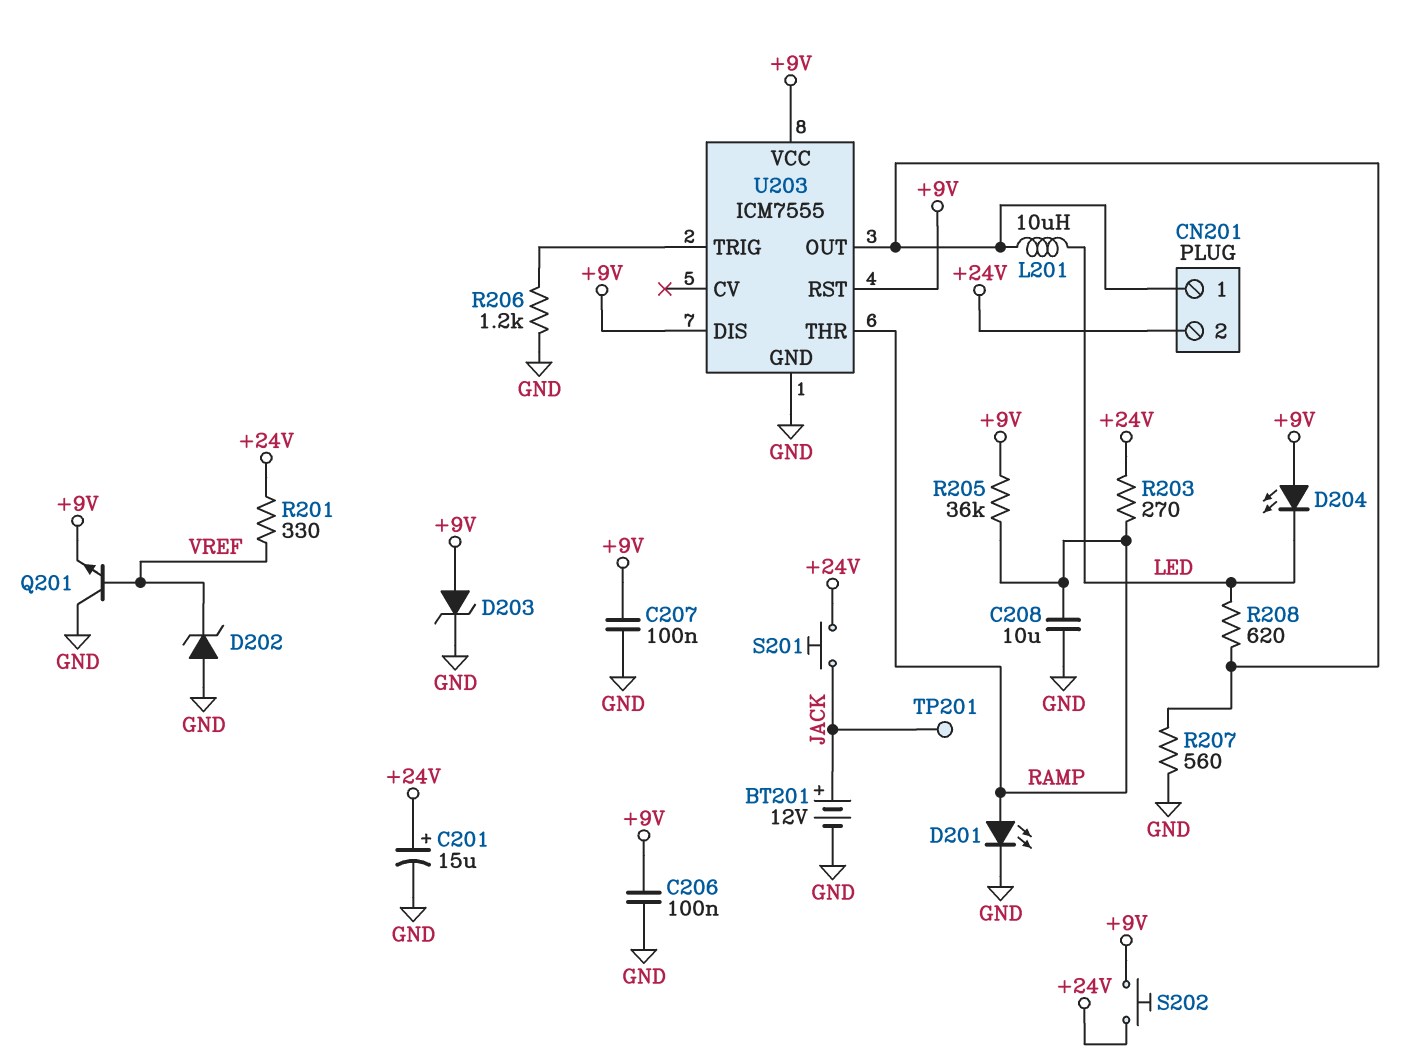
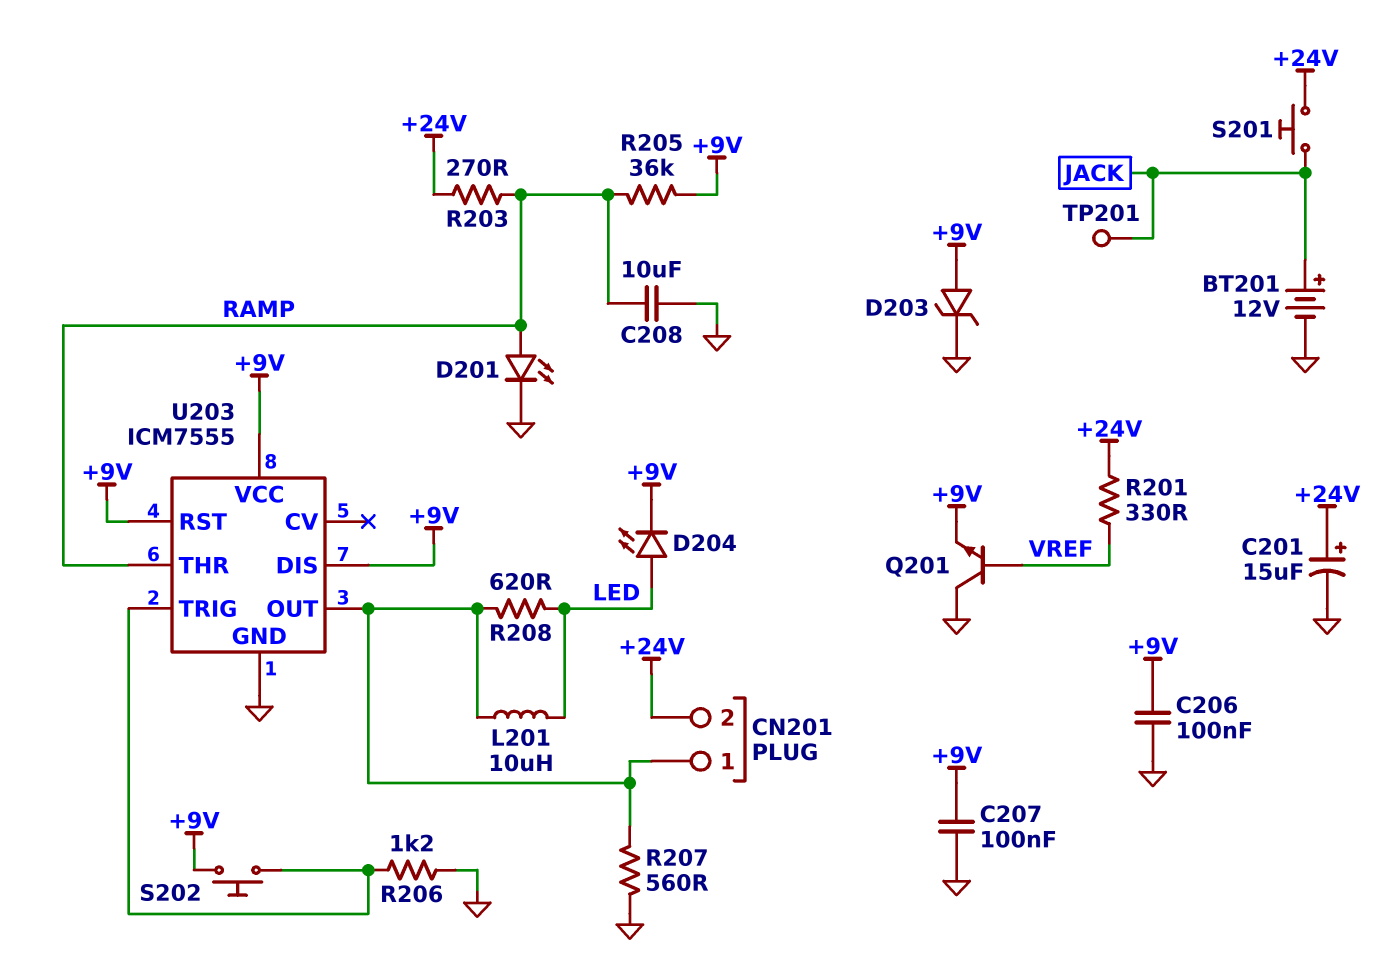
D202: zener (A GND, K VREF) -> none
D204: LED (A +9V, K LED) -> LED (A LED, K +9V)
S202: button (+9V, +24V) -> button (+9V, U203/TRIG)

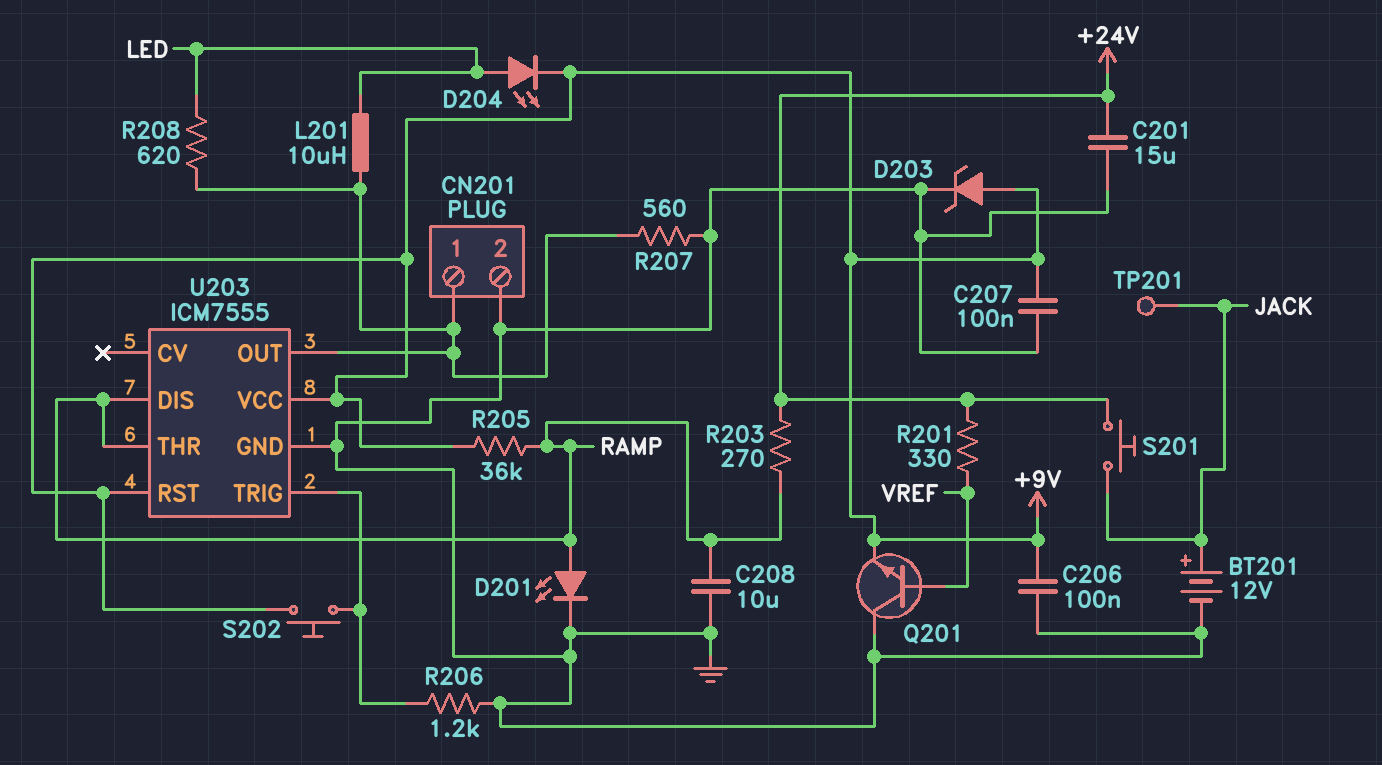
C201: 15uF (plus +24V, minus GND) -> 15uF (+24V, GND)
CN201 pin 2: +24V -> GND
U203 pin DIS: +9V -> RAMP

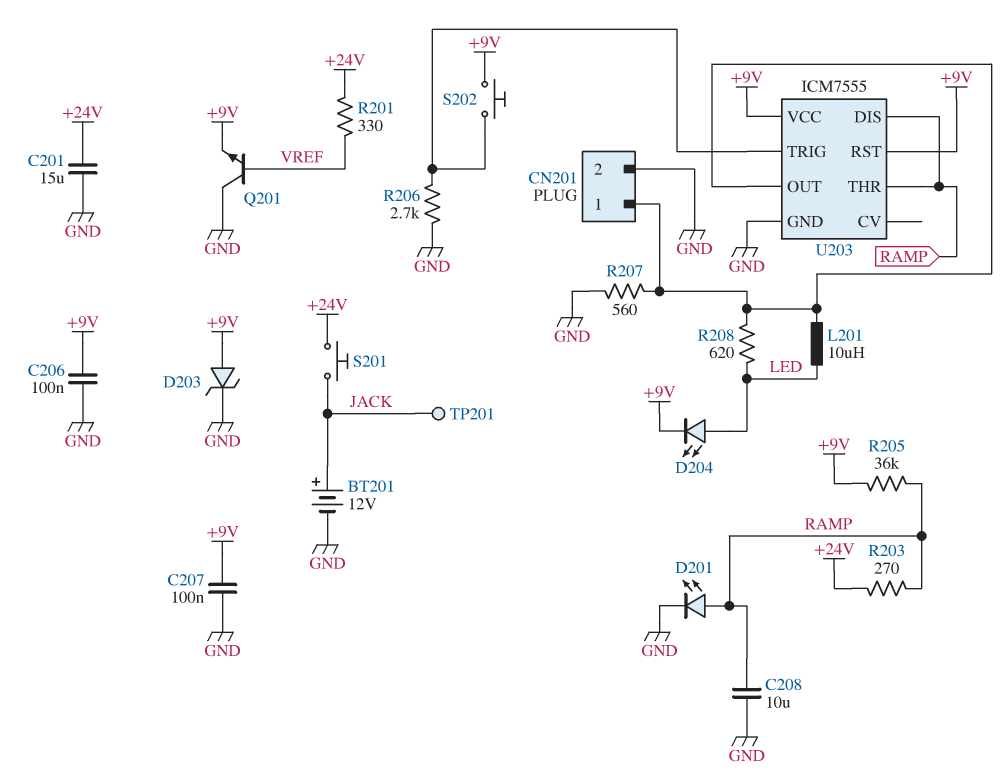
R206: 1.2k (GND, U203/TRIG) -> 2.7k (GND, U203/TRIG)

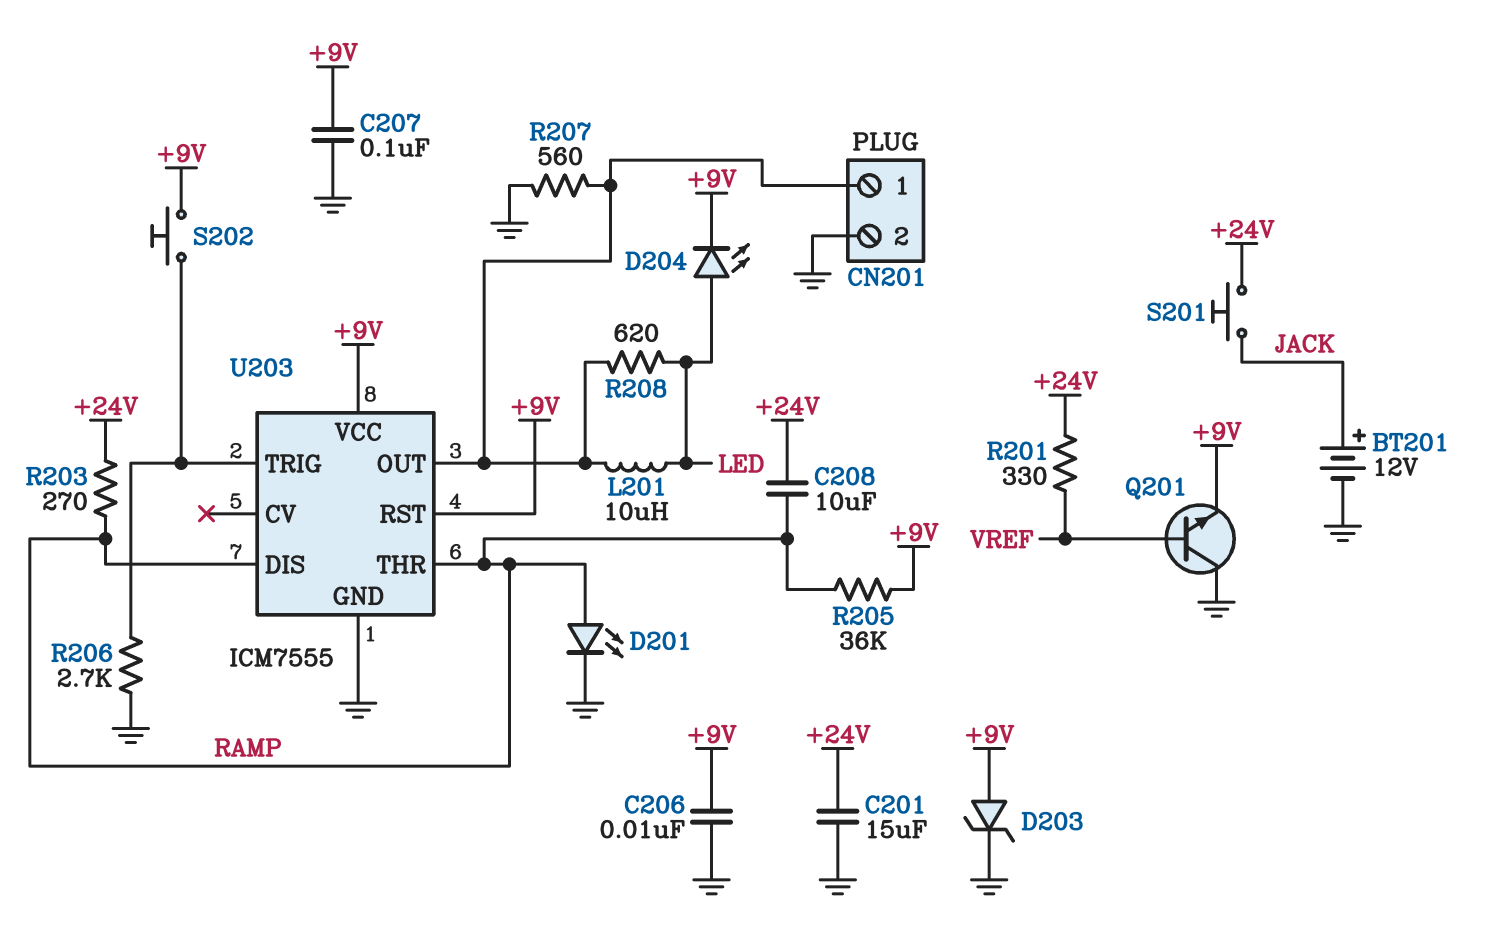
C206: 100nF (+9V, GND) -> 10nF (+9V, GND)
C208: 10uF (GND, RAMP) -> 10uF (+24V, RAMP)
TP201: test point (JACK) -> none

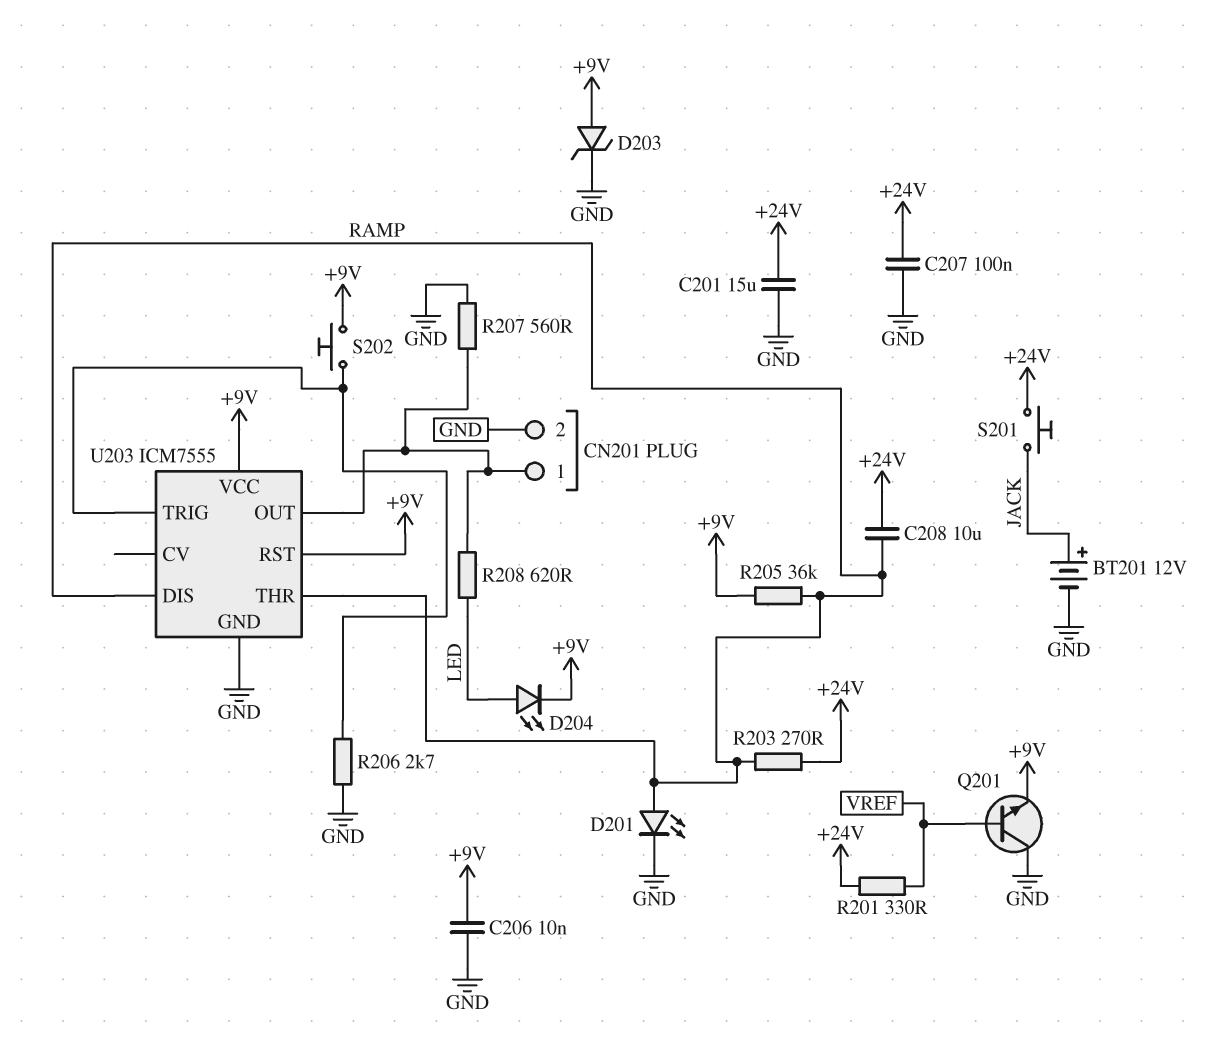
C207: 100nF (+9V, GND) -> 100nF (+24V, GND)
L201: 10uH (CN201/1, LED) -> none

